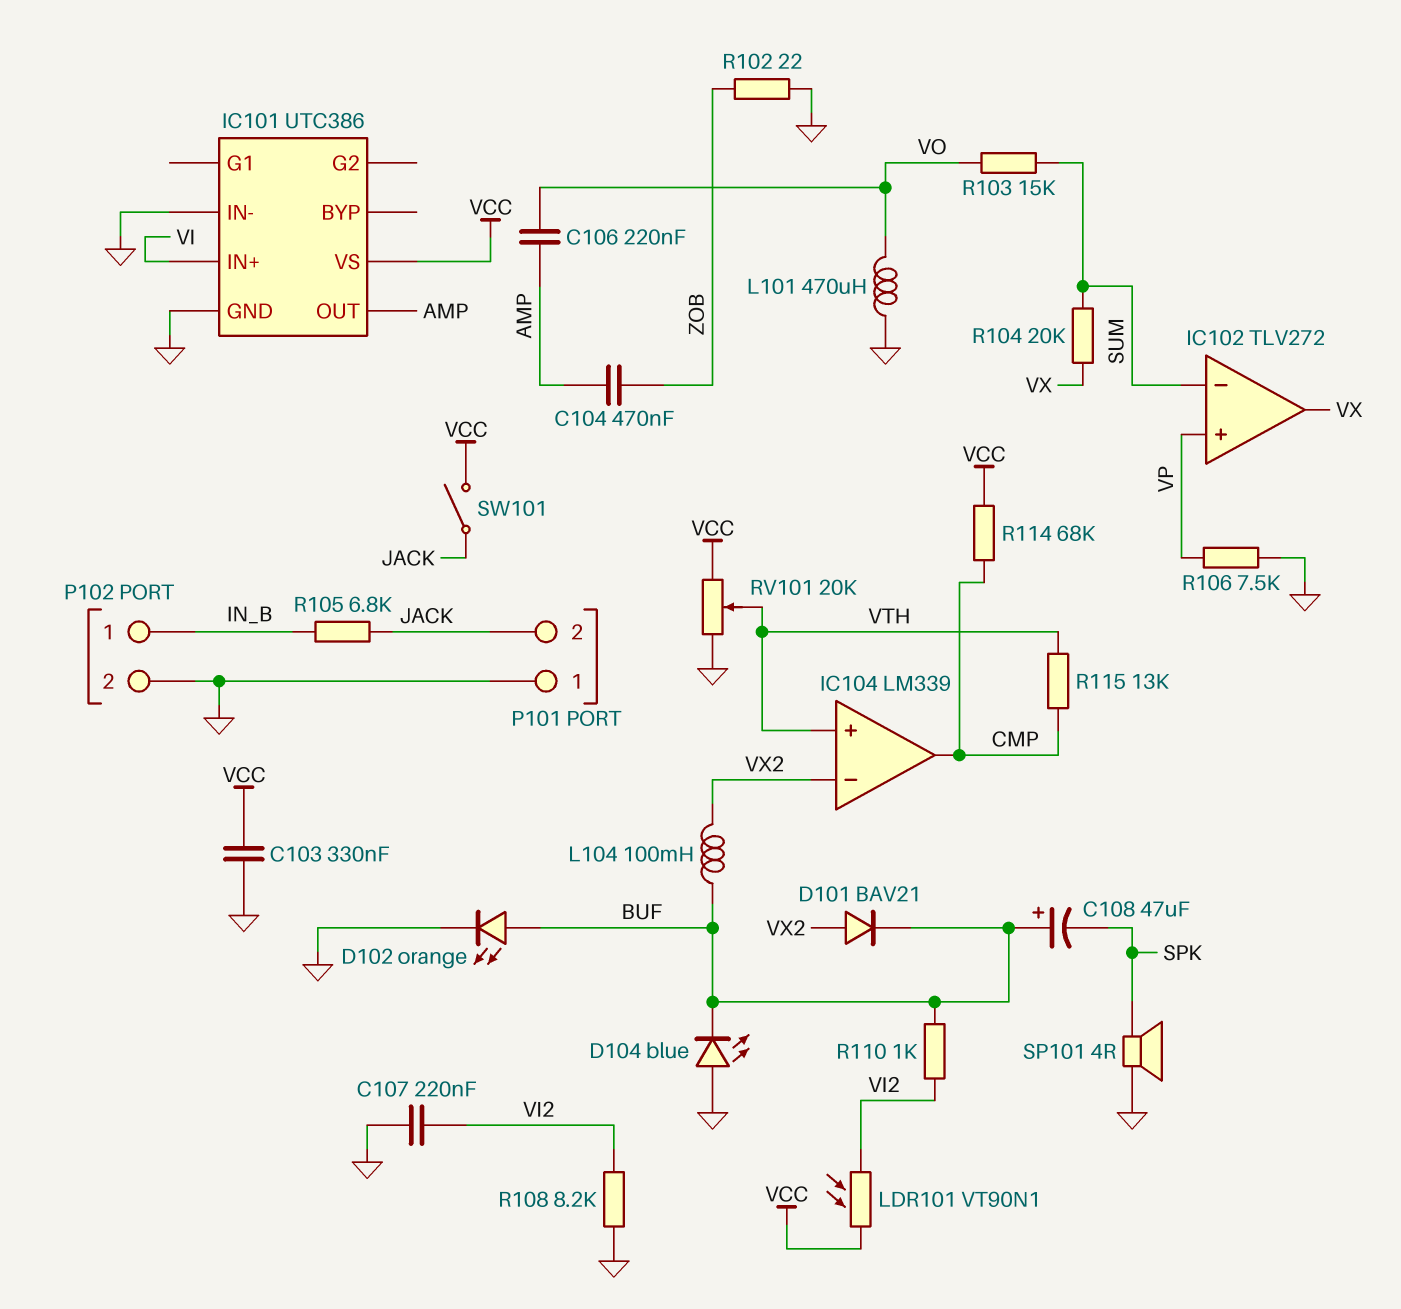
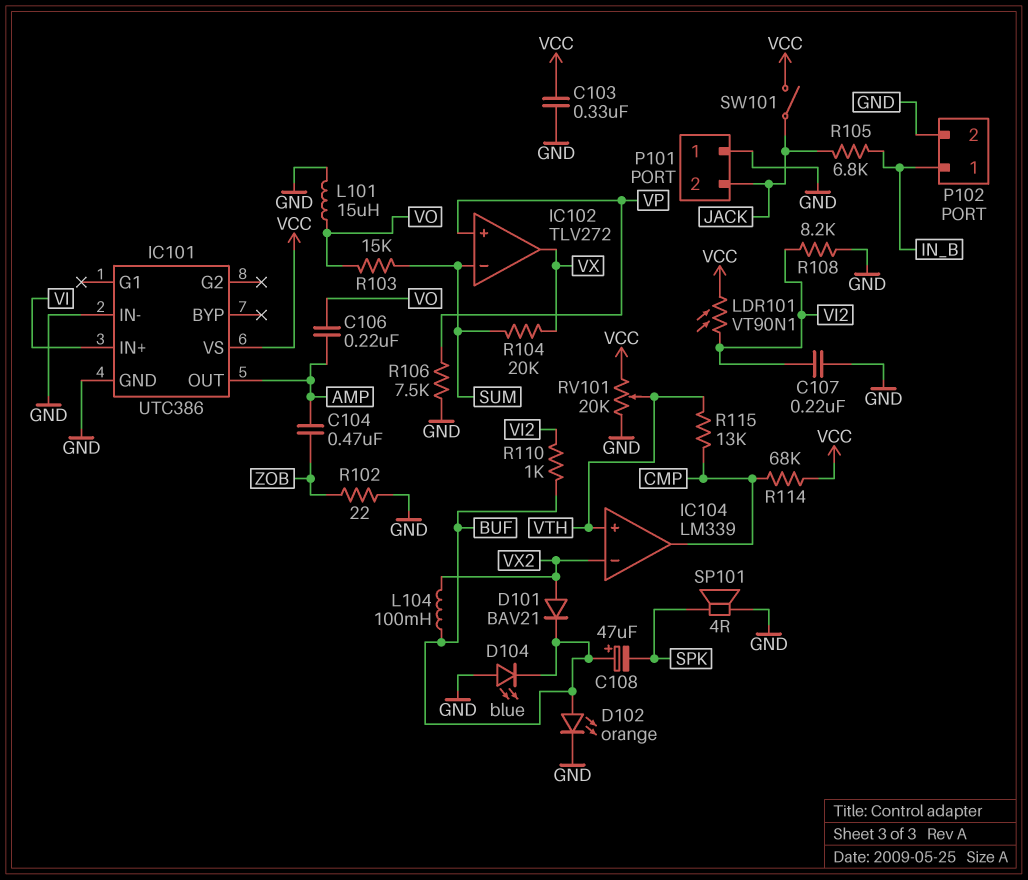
L101: 470uH (GND, VO) -> 15uH (GND, VO)

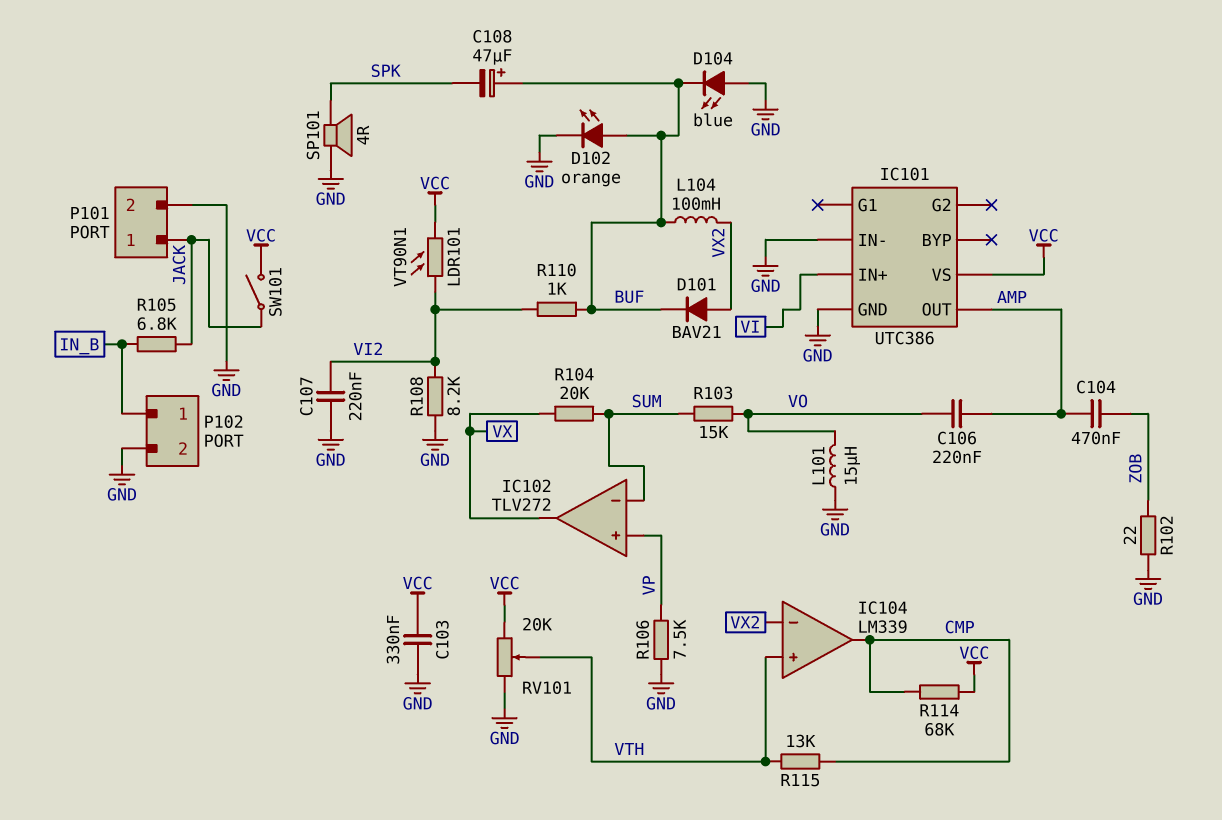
P101 pin 1: GND -> JACK
P101 pin 2: JACK -> GND

